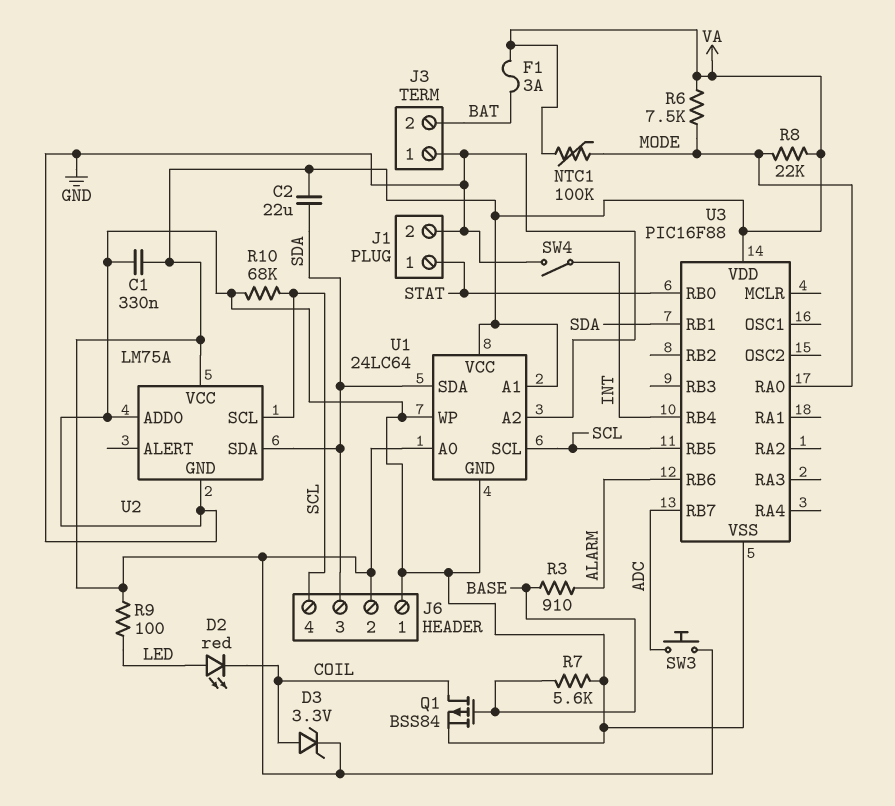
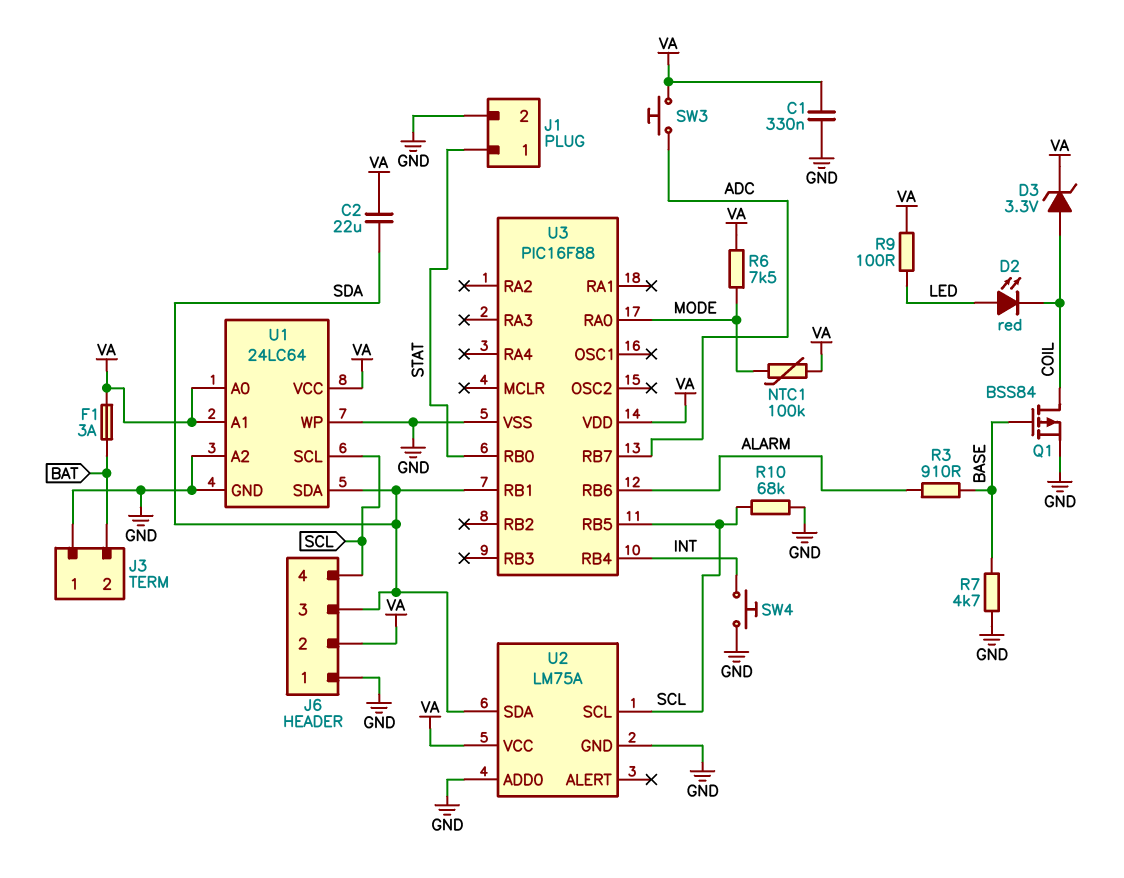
R7: 5.6k (BASE, GND) -> 4.7k (BASE, GND)
R8: 22k (MODE, VA) -> none
SW4: switch (GND, INT) -> button (GND, INT)

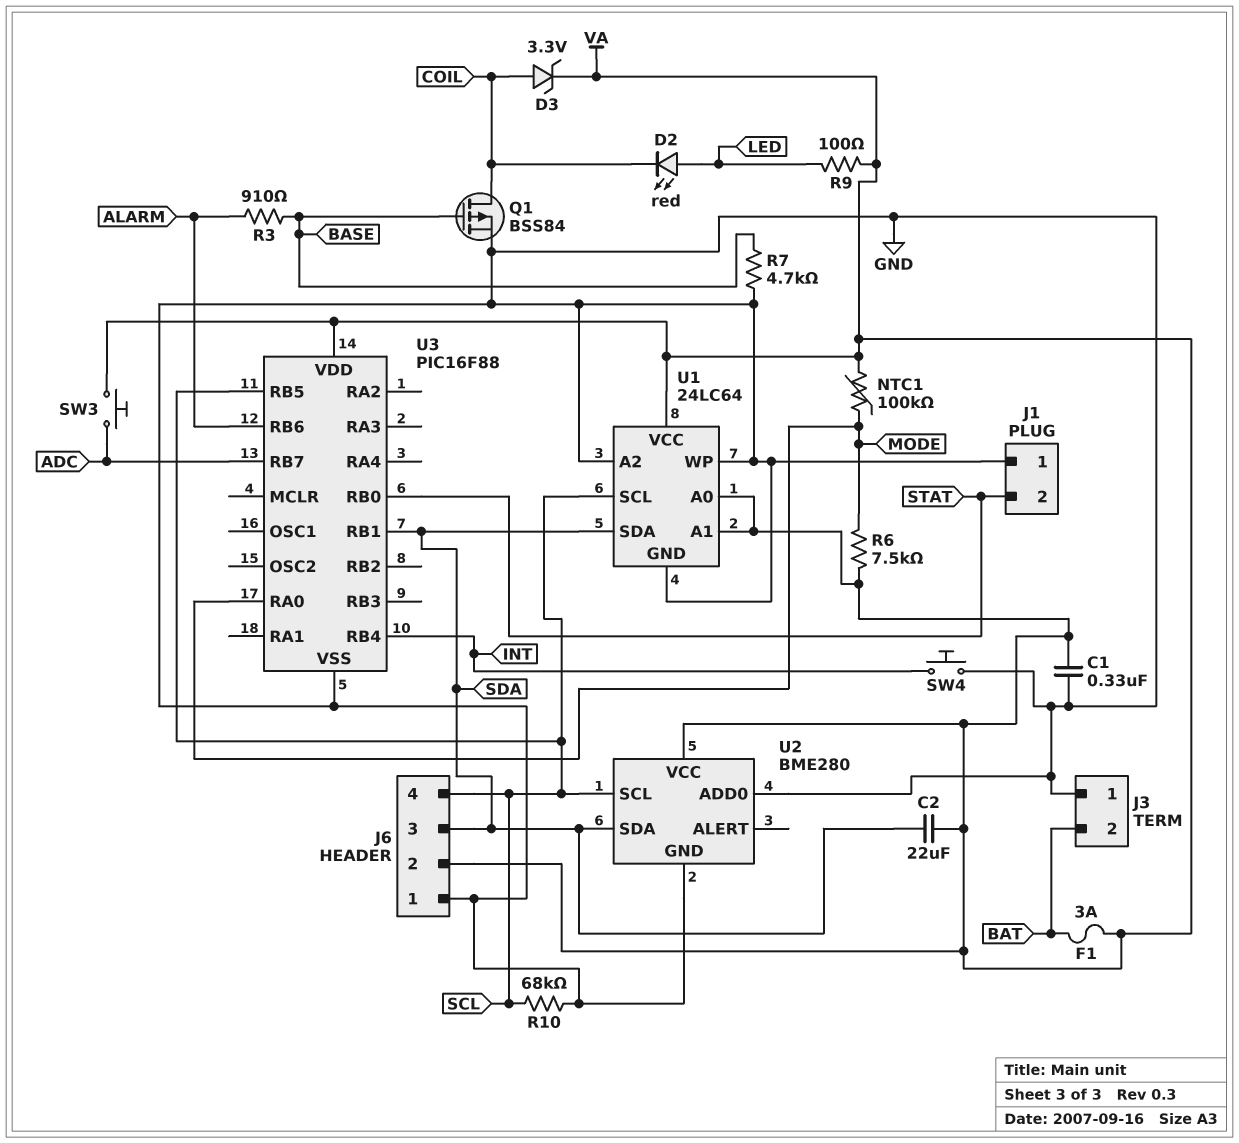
J1 pin 1: STAT -> GND
J1 pin 2: GND -> STAT
U2: LM75A -> BME280

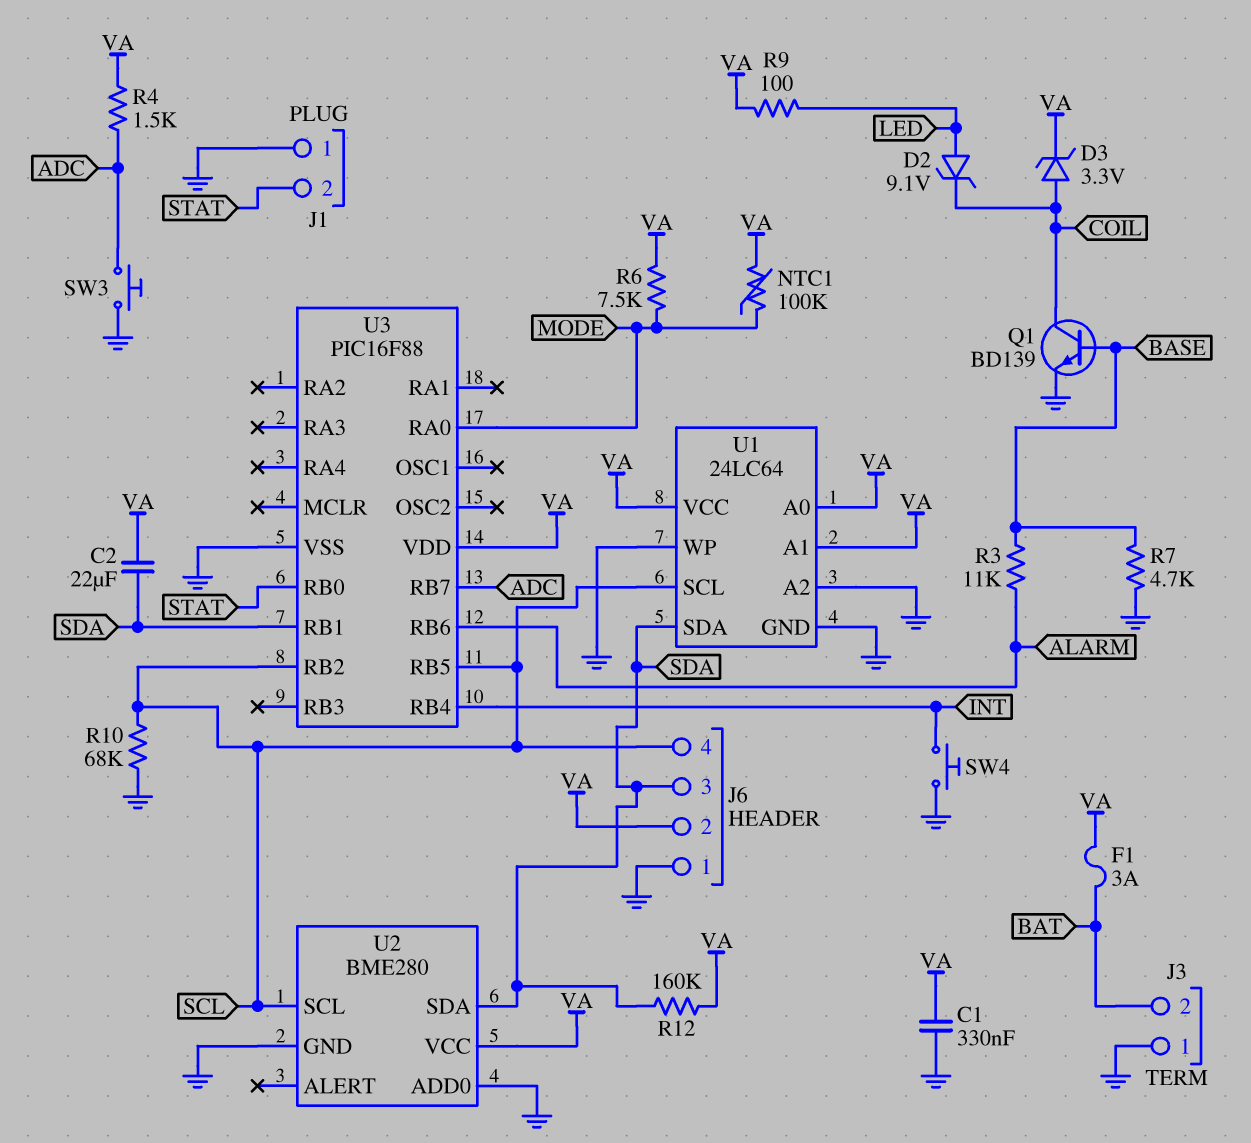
D2: LED red (A LED, K COIL) -> zener 9.1V (A LED, K COIL)
Q1: PMOS BSS84 (G BASE, D COIL, S GND) -> NPN BD139 (B BASE, C COIL, E GND)
R3: 910 (ALARM, BASE) -> 11k (ALARM, BASE)
R4: none -> 1.5k (ADC, VA)
R12: none -> 160k (SDA, VA)
SW3: button (ADC, VA) -> button (ADC, GND)
U3 pin RB2: none -> SCL

